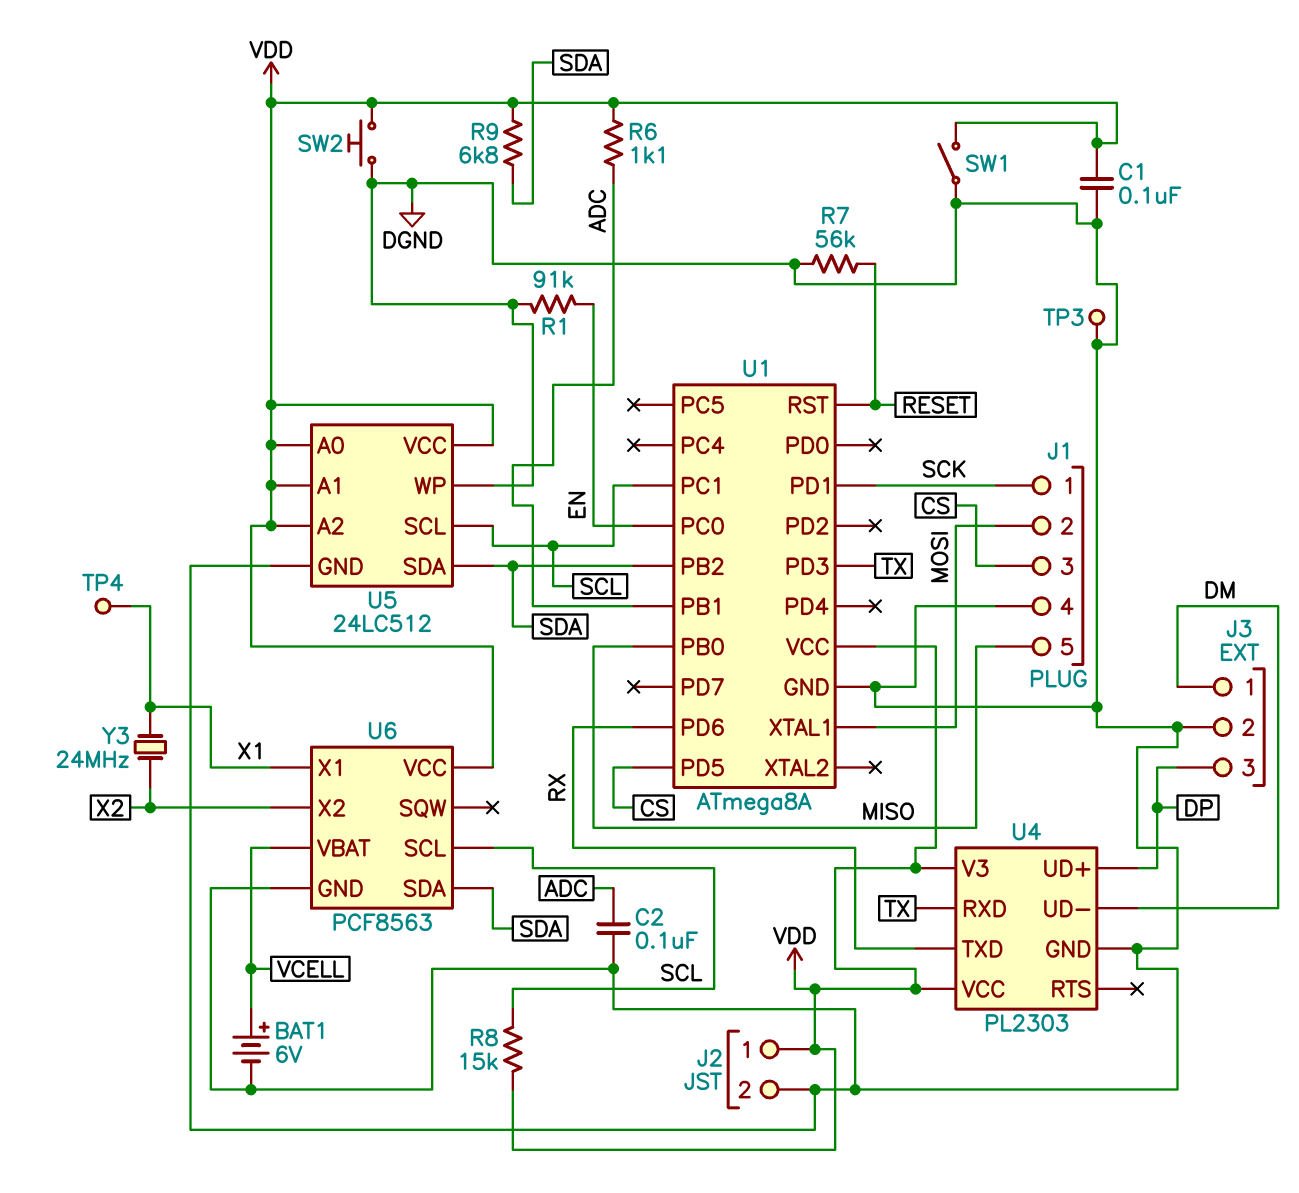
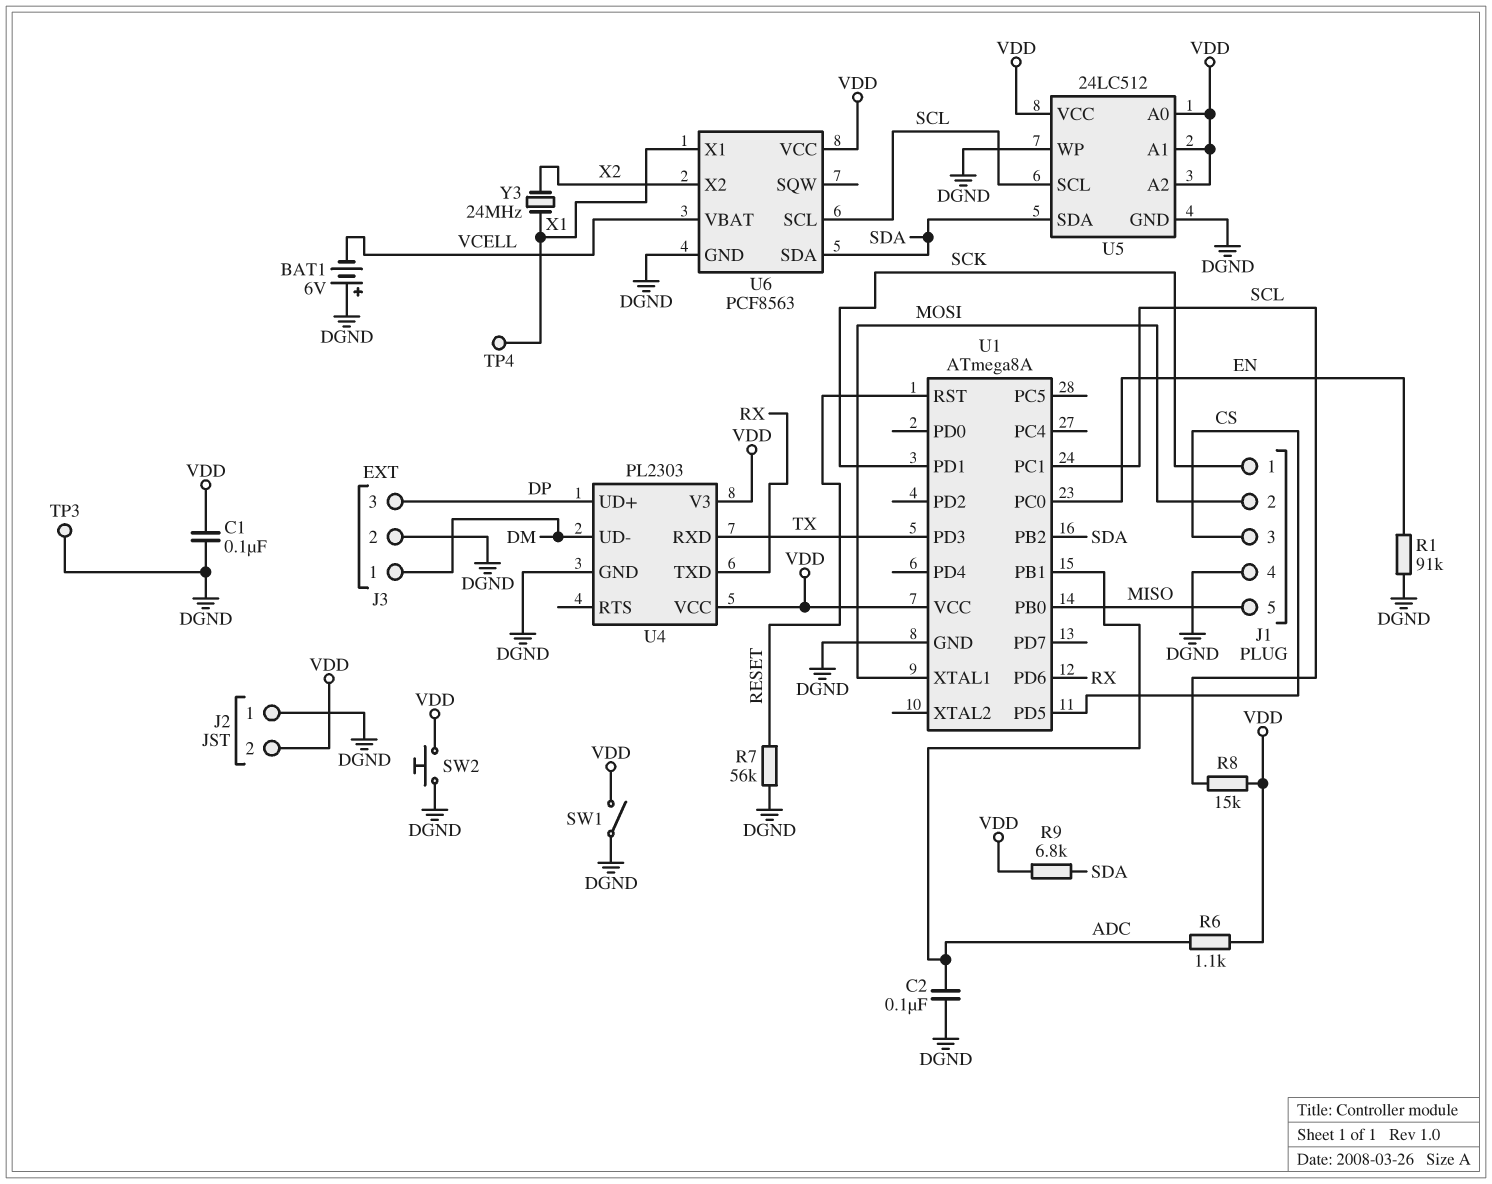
BAT1: 6V (plus VCELL, minus DGND) -> 6V (plus DGND, minus VCELL)
J2 pin 1: VDD -> DGND
J2 pin 2: DGND -> VDD

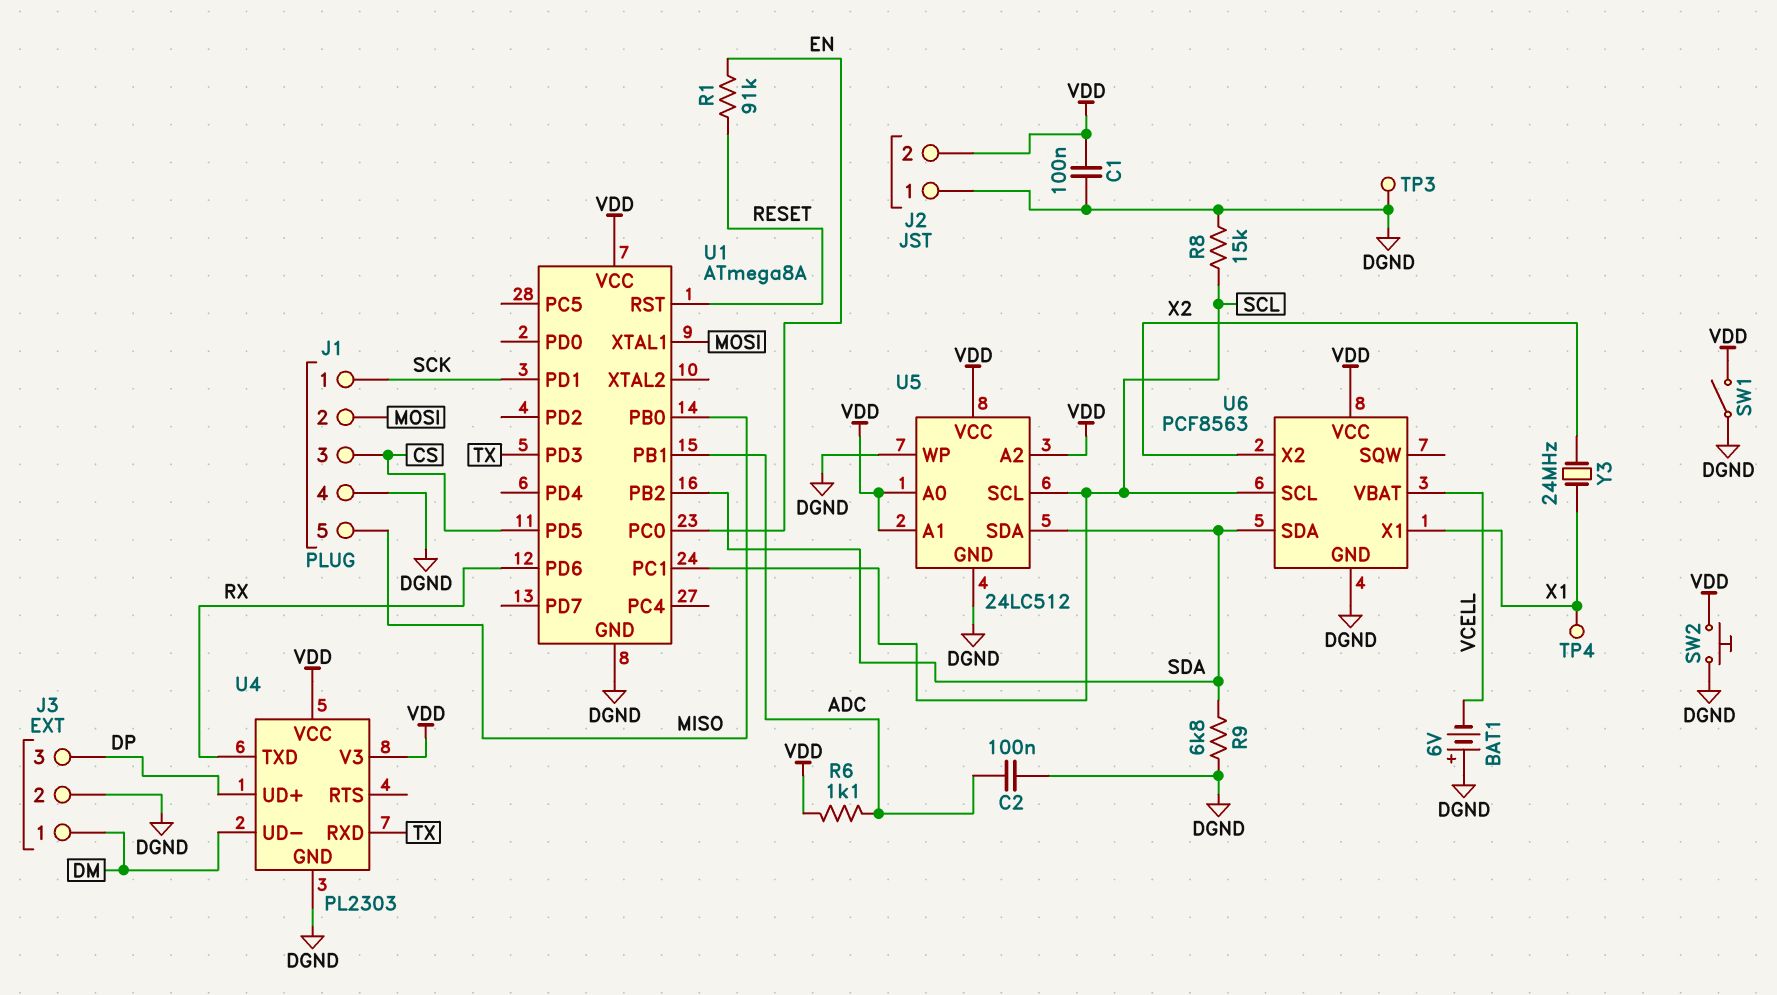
R1: 91k (DGND, EN) -> 91k (EN, RESET)
R7: 56k (DGND, RESET) -> none
R8: 15k (SCL, VDD) -> 15k (DGND, SCL)
R9: 6.8k (SDA, VDD) -> 6.8k (DGND, SDA)

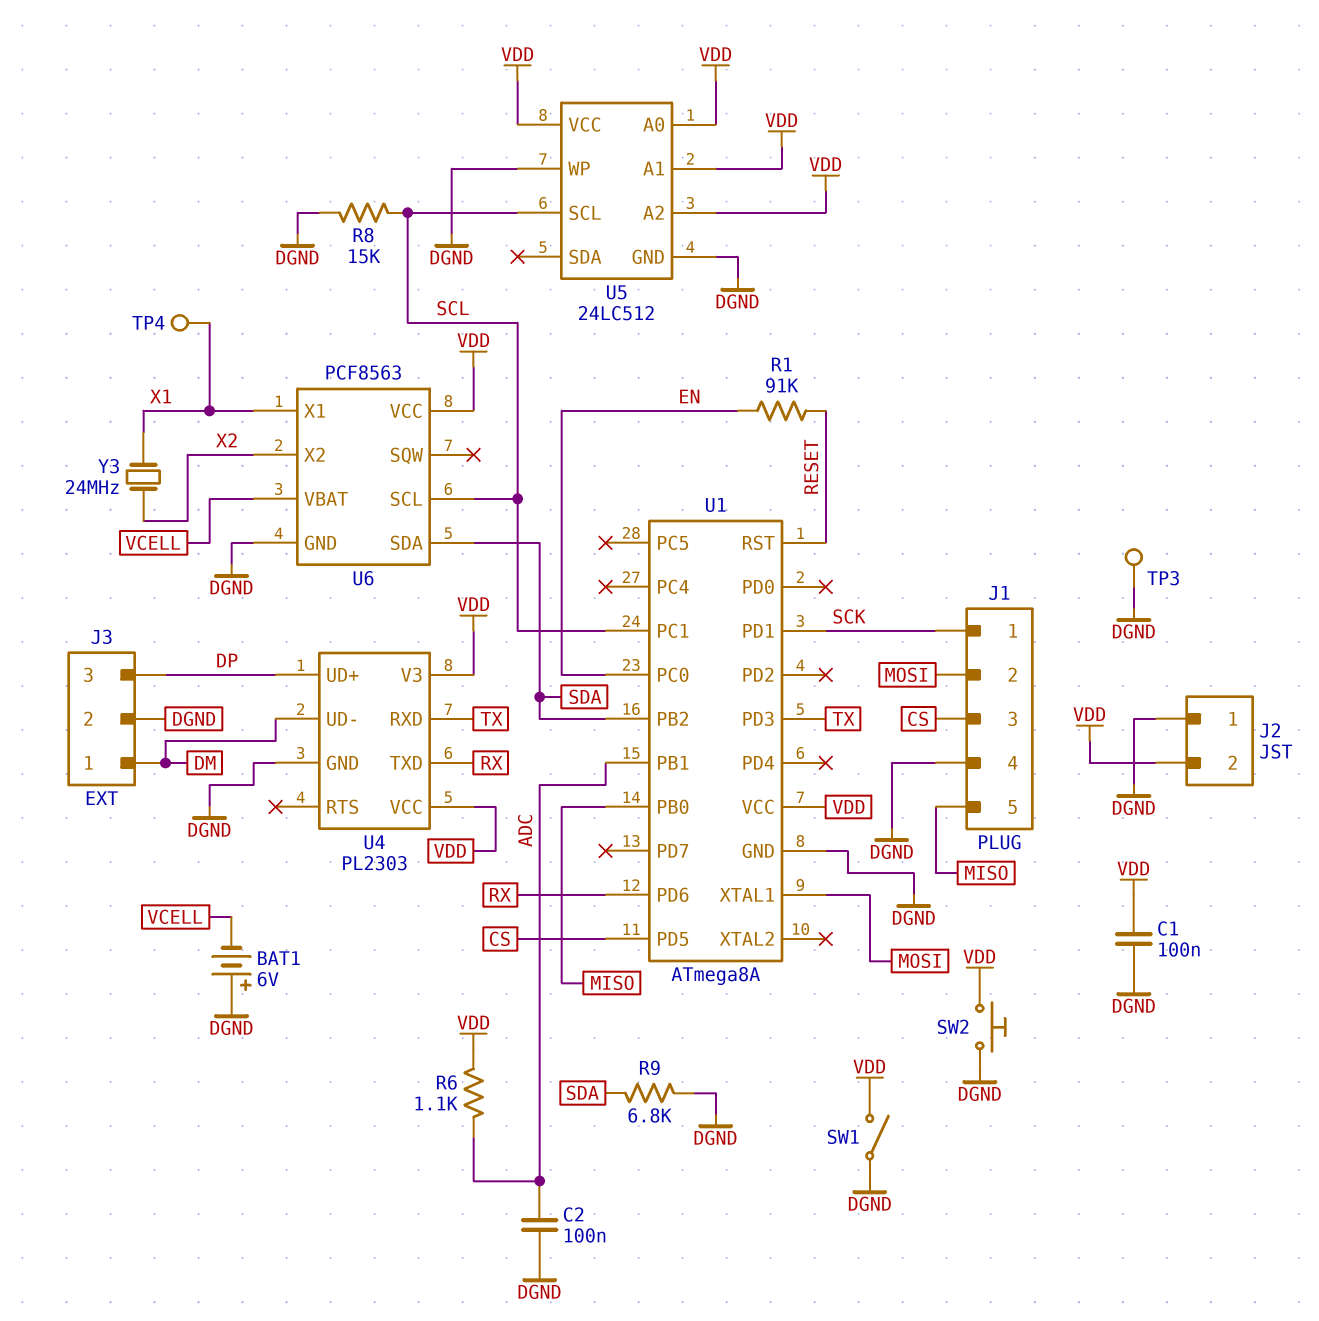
U5 pin SDA: SDA -> none

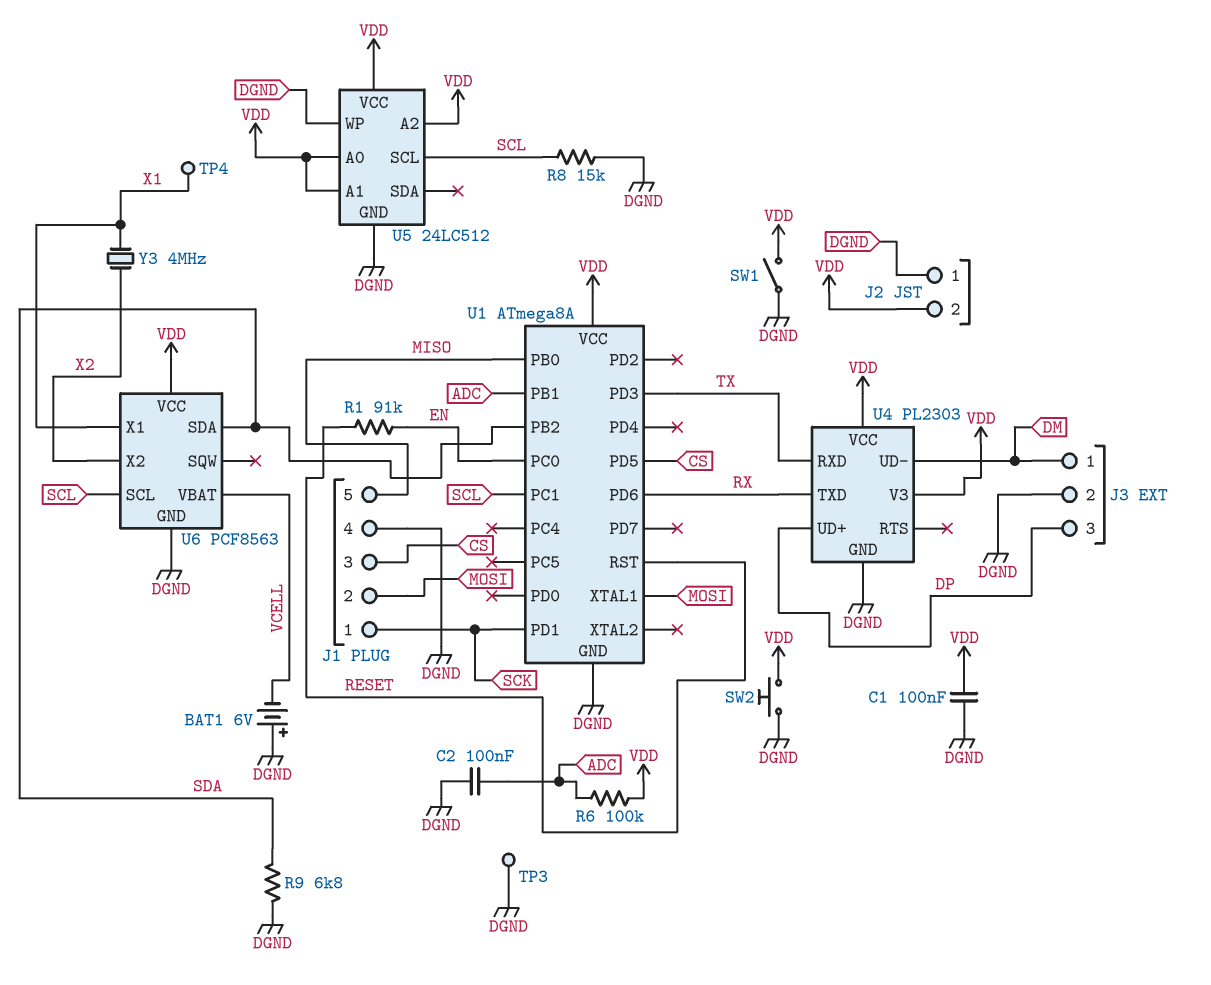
R6: 1.1k (ADC, VDD) -> 100k (ADC, VDD)
Y3: 24MHz (X1, X2) -> 4MHz (X1, X2)

